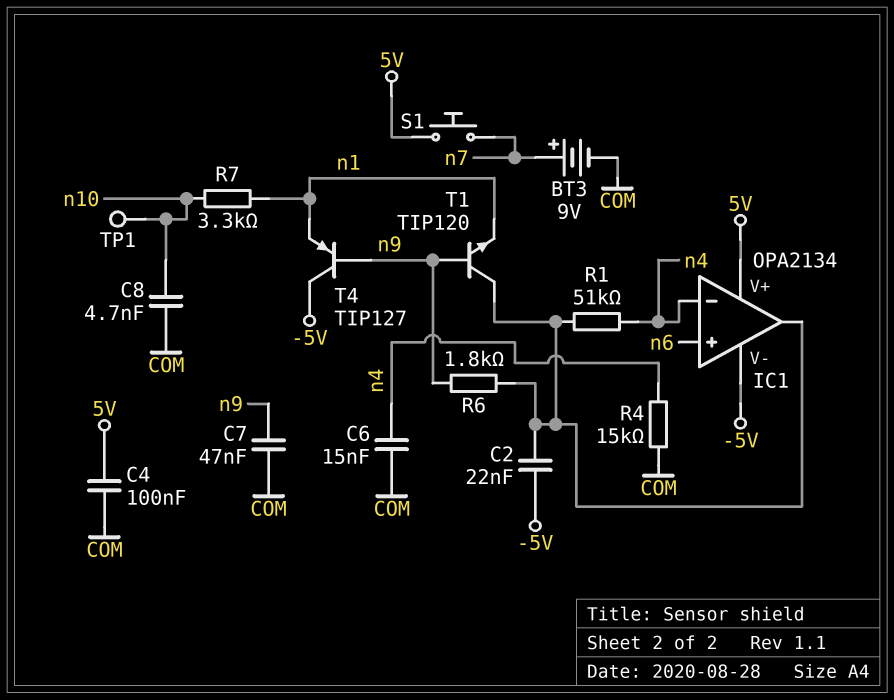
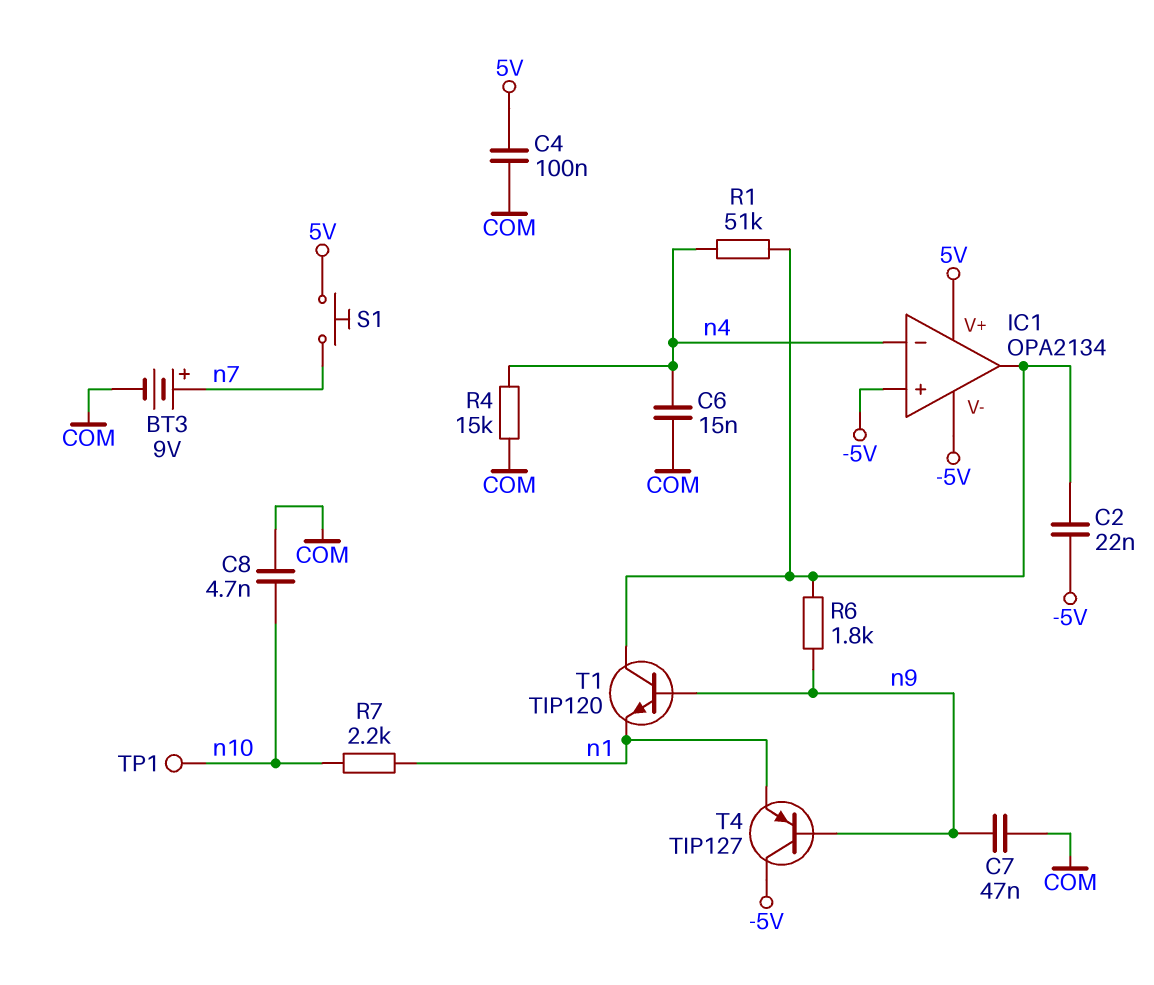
IC1 pin in+: n6 -> -5V
R7: 3.3k (n1, n10) -> 2.2k (n1, n10)

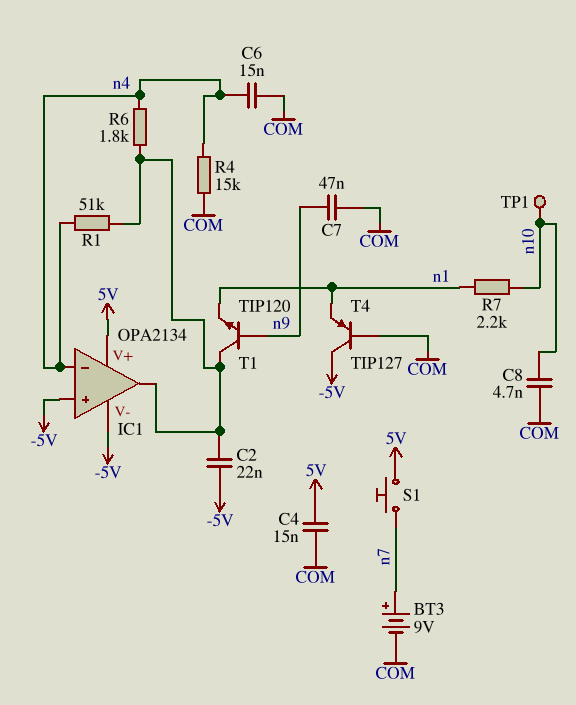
C4: 100nF (5V, COM) -> 15nF (5V, COM)
R6: 1.8k (IC1/out, n9) -> 1.8k (IC1/out, n4)
T4: PNP TIP127 (B n9, C -5V, E n1) -> PNP TIP127 (B COM, C -5V, E n1)

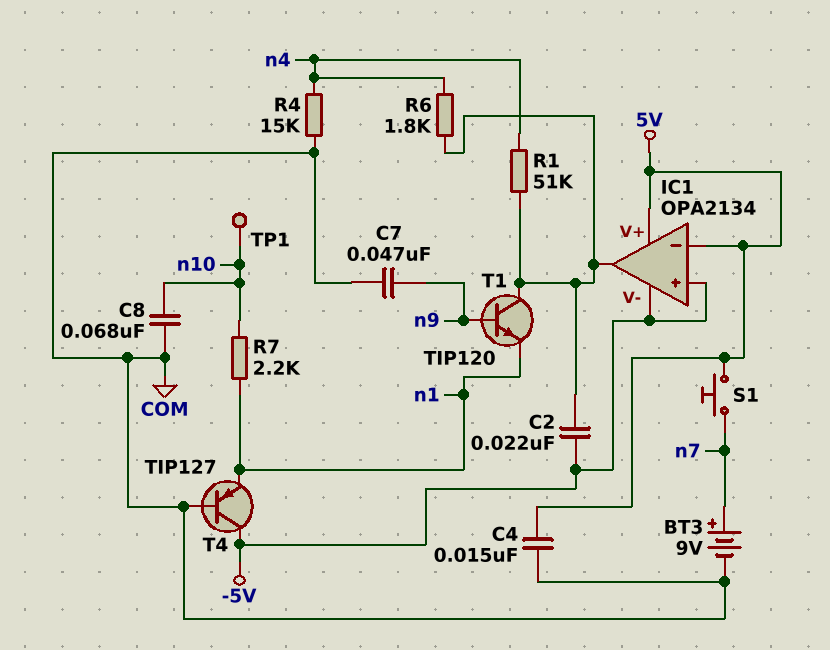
C6: 15nF (COM, n4) -> none
C8: 4.7nF (COM, n10) -> 68nF (COM, n10)
IC1 pin in-: n4 -> 5V

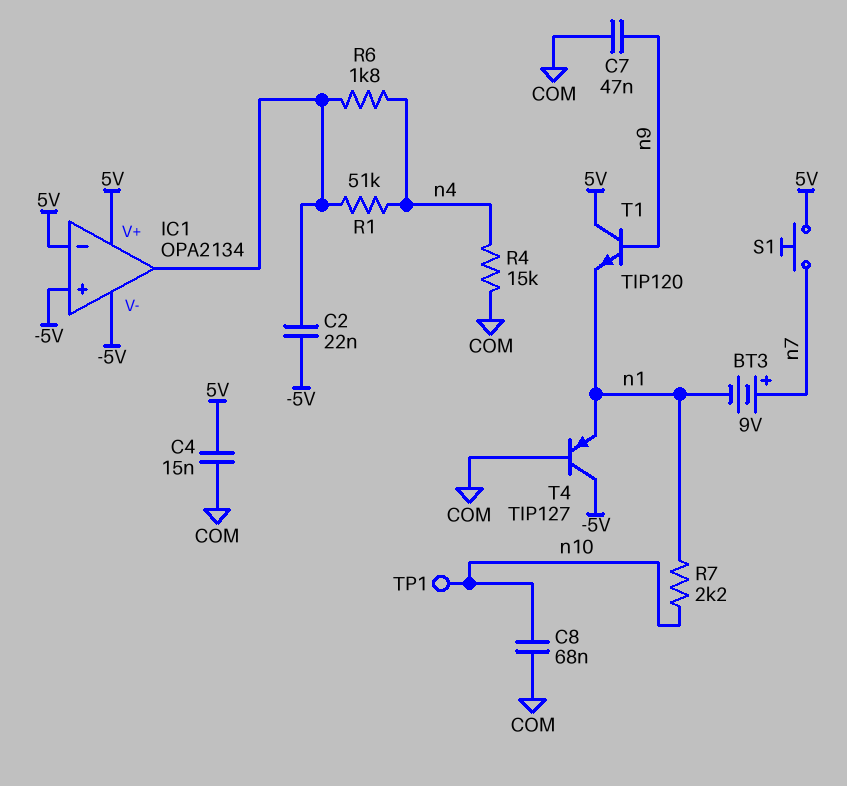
BT3: 9V (plus n7, minus COM) -> 9V (plus n7, minus n1)
T1: NPN TIP120 (B n9, C IC1/out, E n1) -> NPN TIP120 (B n9, C 5V, E n1)

